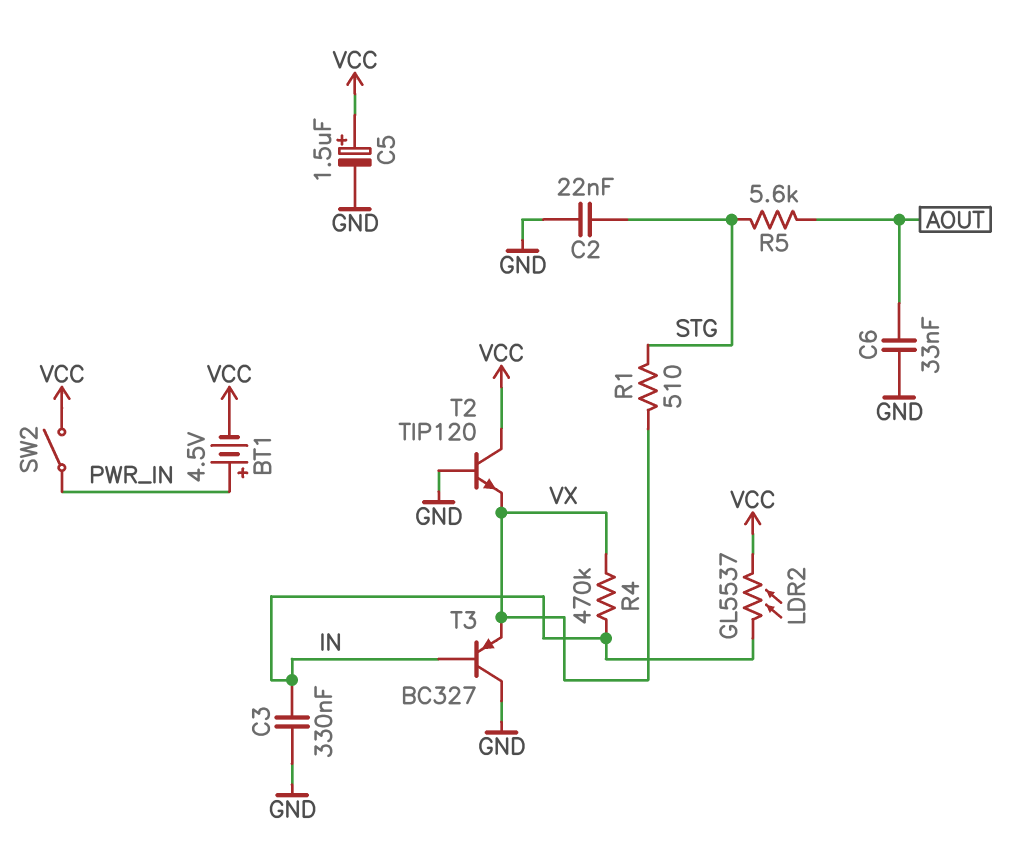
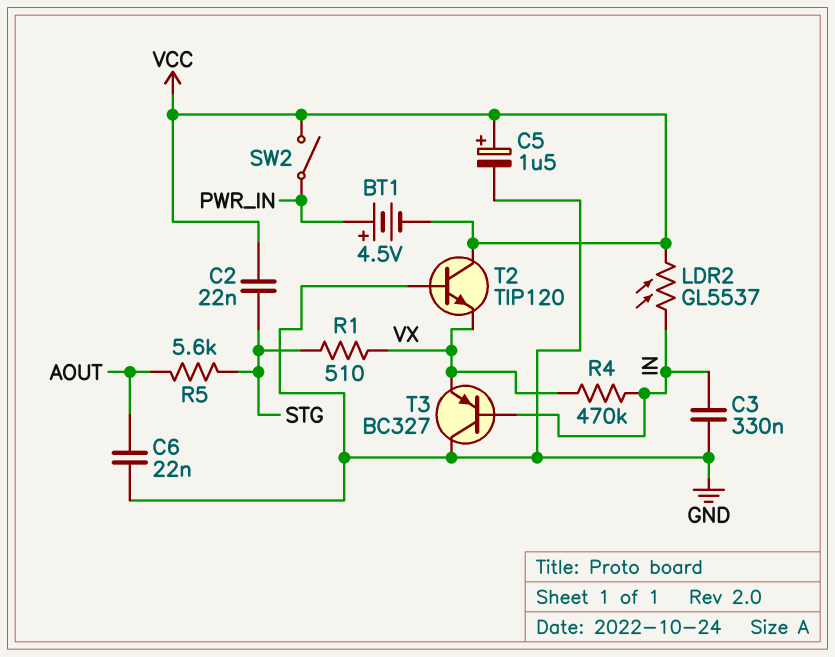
C2: 22nF (GND, STG) -> 22nF (STG, VCC)
C6: 33nF (AOUT, GND) -> 22nF (AOUT, GND)

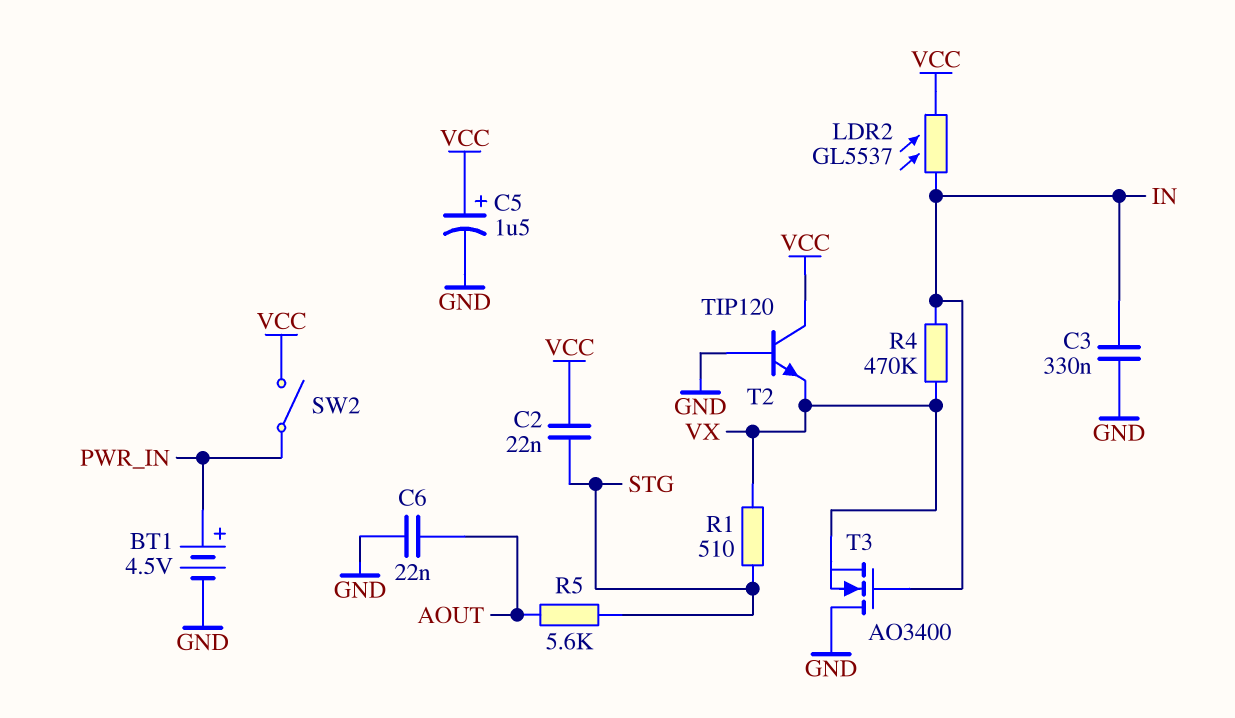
BT1: 4.5V (plus PWR_IN, minus VCC) -> 4.5V (plus PWR_IN, minus GND)
T3: PNP BC327 (B IN, C GND, E VX) -> NMOS AO3400 (G IN, D GND, S VX)

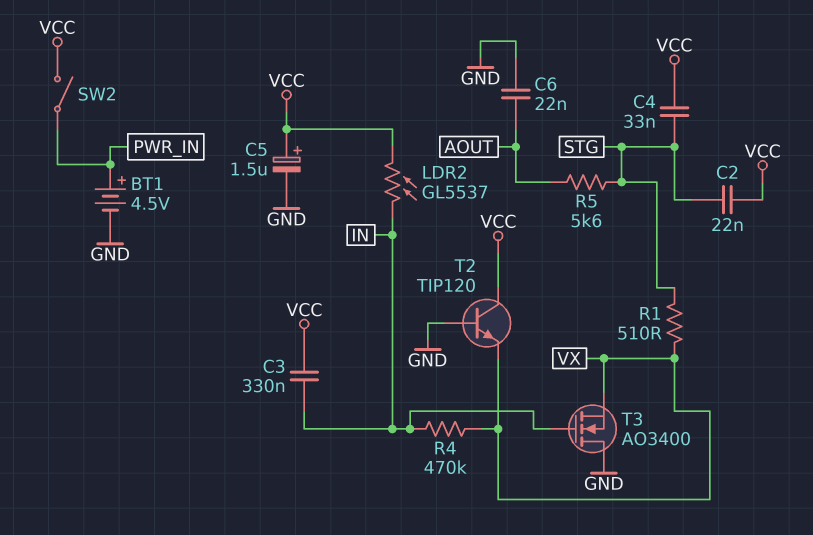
C3: 330nF (GND, IN) -> 330nF (IN, VCC)
C4: none -> 33nF (STG, VCC)

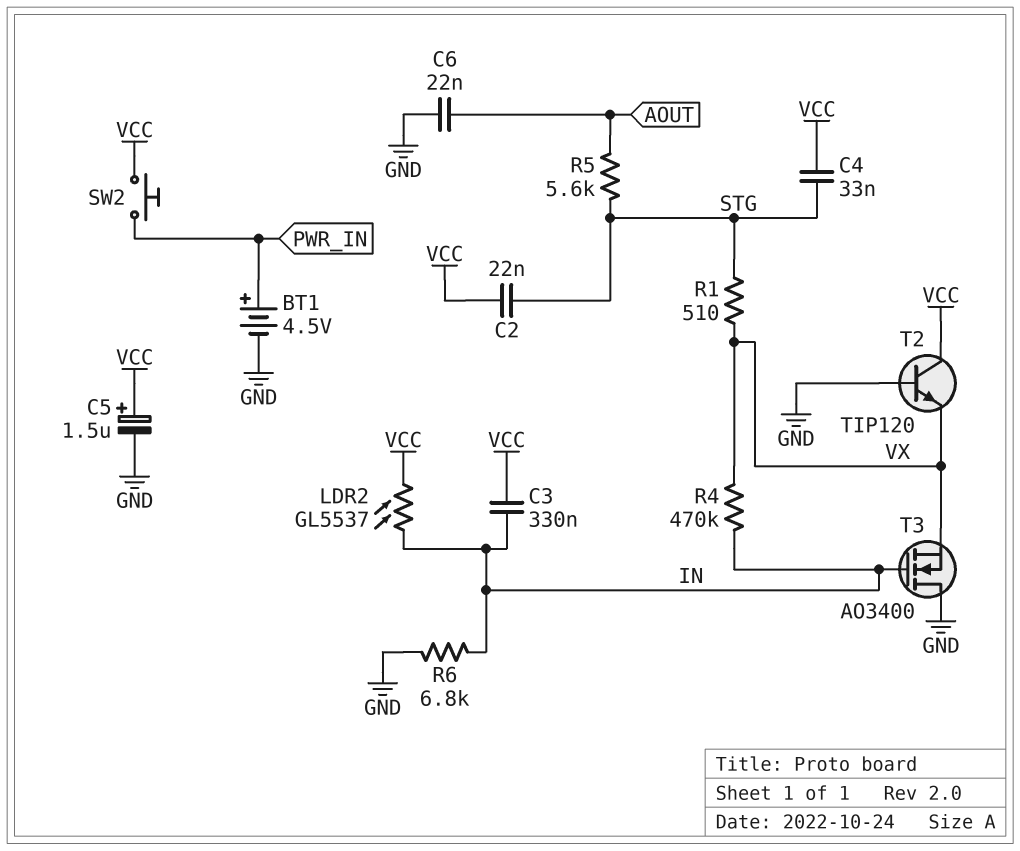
R6: none -> 6.8k (GND, IN)
SW2: switch (PWR_IN, VCC) -> button (PWR_IN, VCC)

